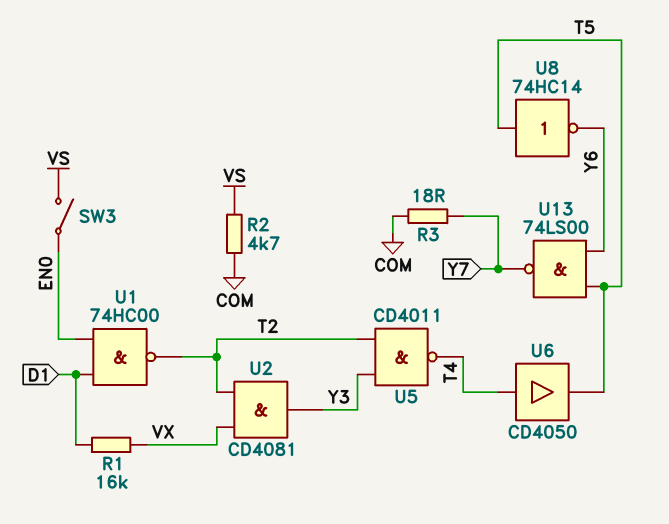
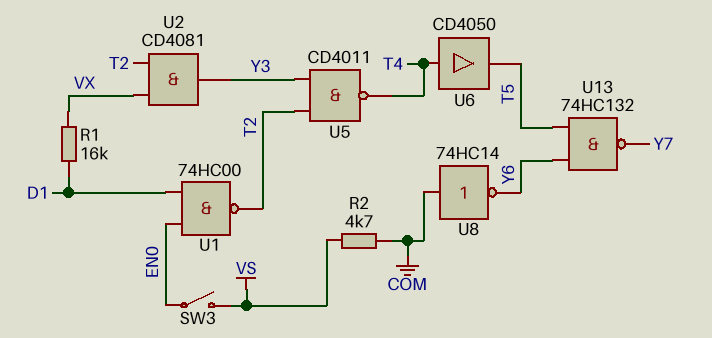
R3: 18 (COM, Y7) -> none
U8: NOT 74HC14 (in T5, out Y6) -> NOT 74HC14 (in COM, out Y6)
U13: NAND 74LS00 (in T5, in Y6, out Y7) -> NAND 74HC132 (in T5, in Y6, out Y7)

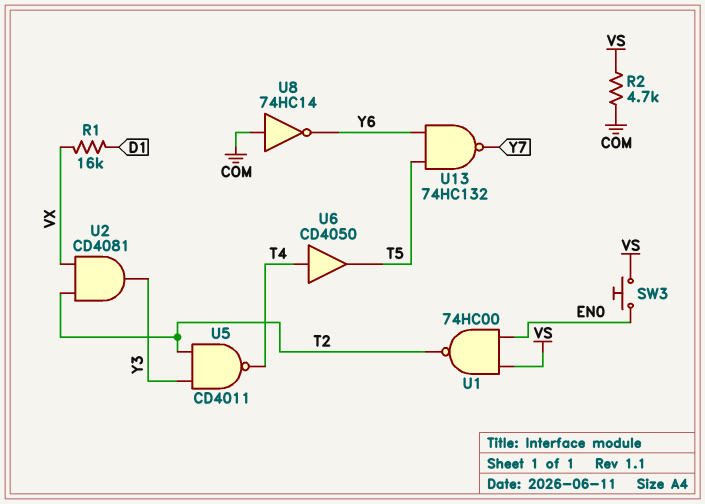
SW3: switch (EN0, VS) -> button (EN0, VS)
U1: NAND 74HC00 (in D1, in EN0, out T2) -> NAND 74HC00 (in EN0, in VS, out T2)

